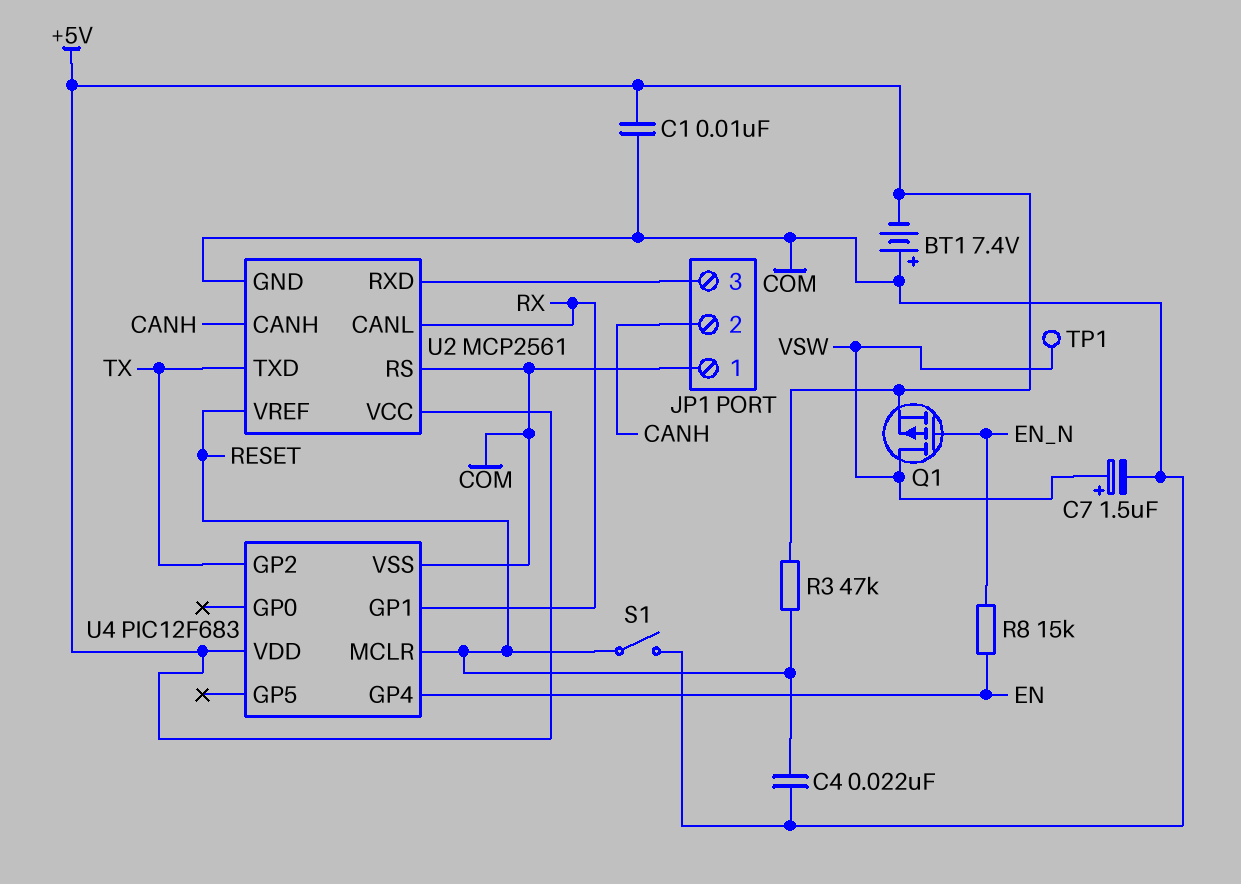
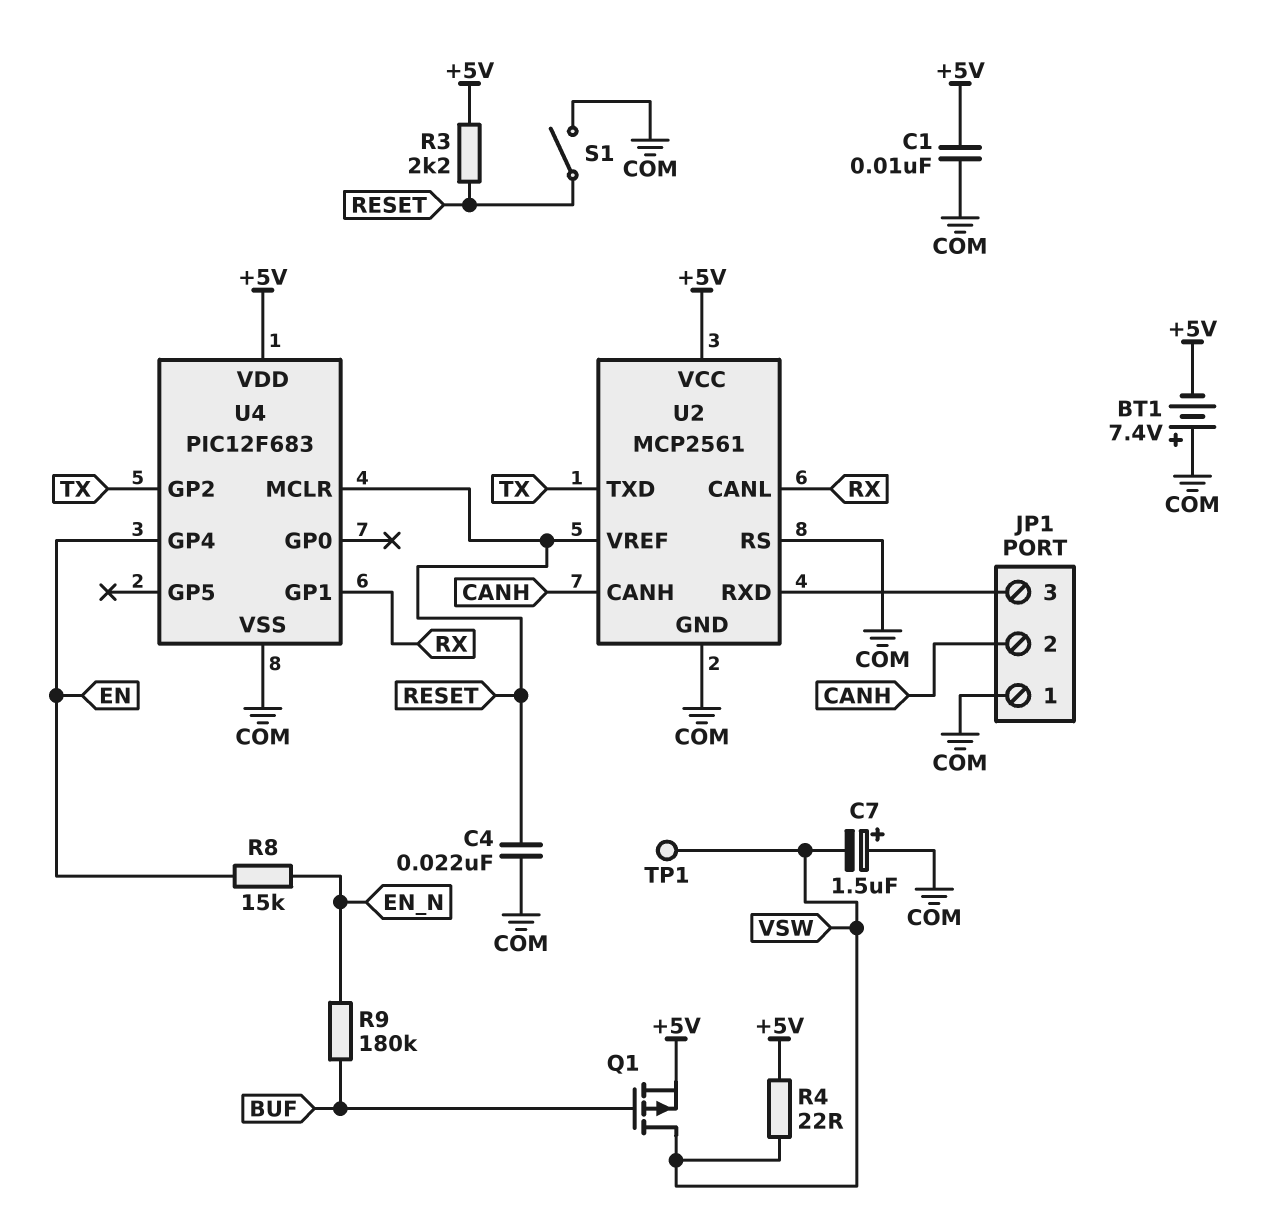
C7: 1.5uF (plus VSW, minus COM) -> 1.5uF (plus COM, minus VSW)
Q1: PMOS (G EN_N, D VSW, S +5V) -> PMOS (G BUF, D VSW, S +5V)
R3: 47k (+5V, RESET) -> 2.2k (+5V, RESET)
R4: none -> 22 (+5V, VSW)
R9: none -> 180k (BUF, EN_N)

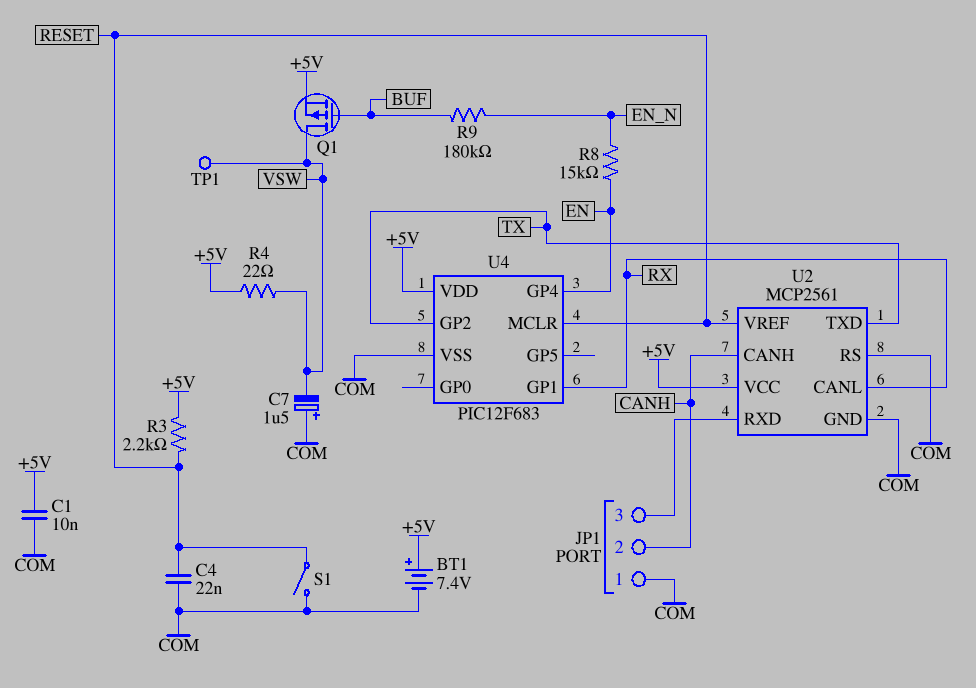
BT1: 7.4V (plus COM, minus +5V) -> 7.4V (plus +5V, minus COM)

